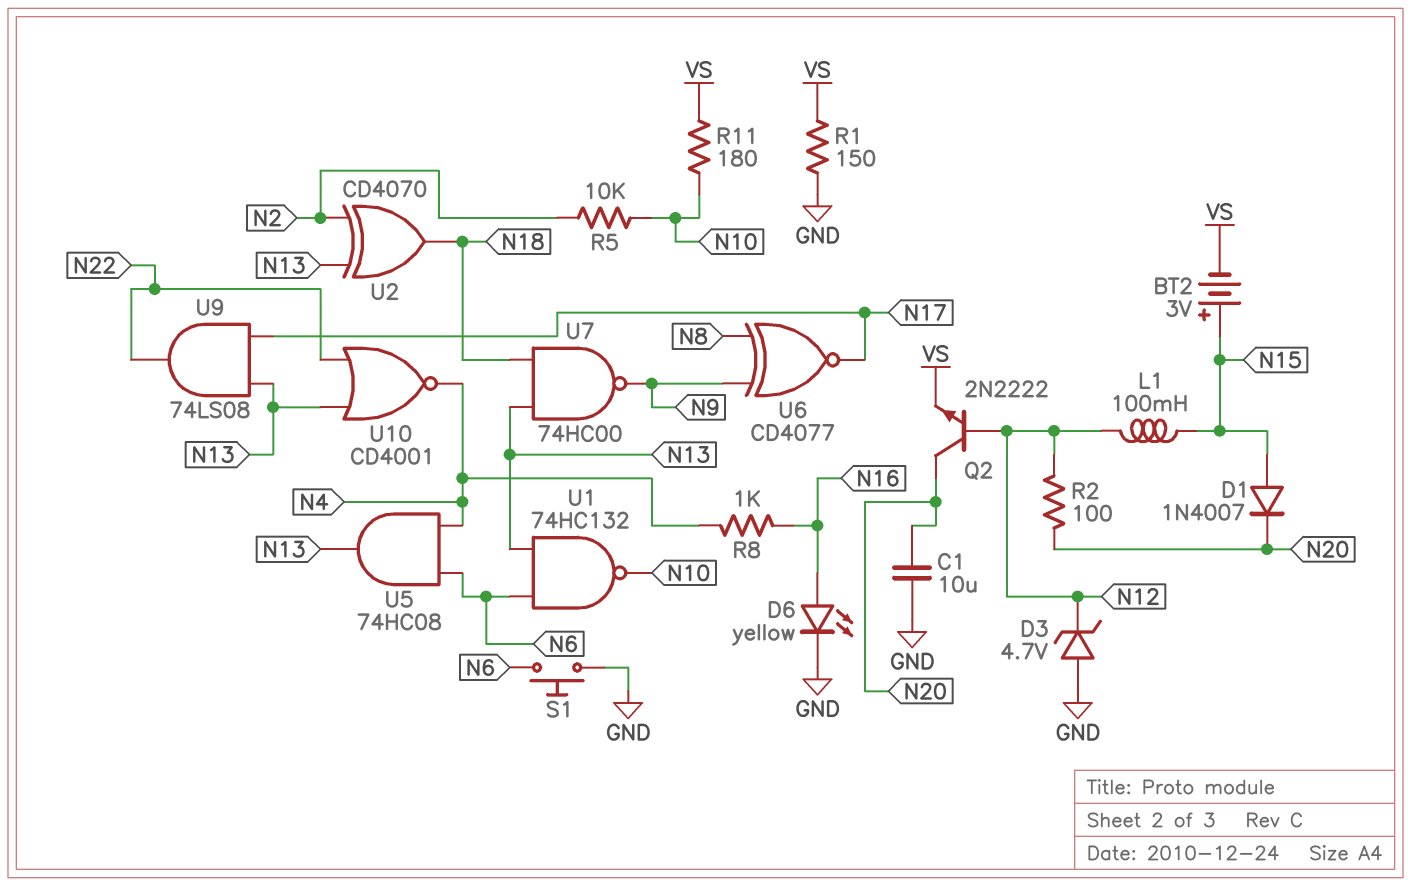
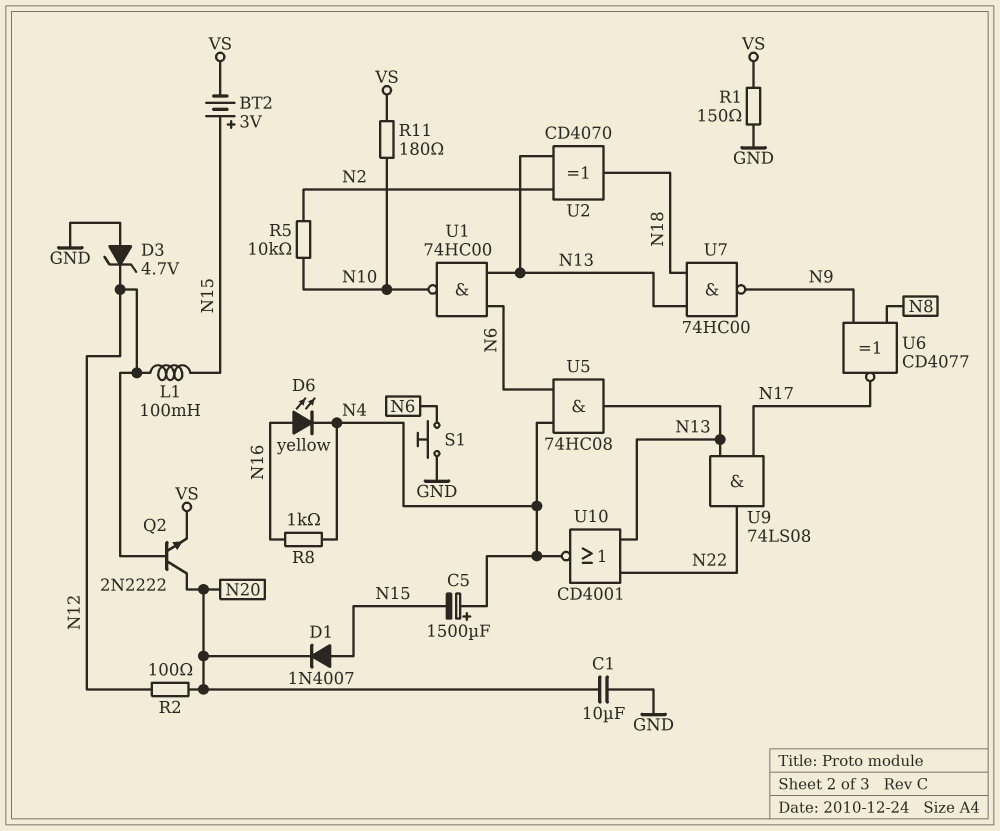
C5: none -> 1500uF (plus N4, minus N15)
D6: LED yellow (A N16, K GND) -> LED yellow (A N16, K N4)
U1: NAND 74HC132 (in N6, in N13, out N10) -> NAND 74HC00 (in N6, in N13, out N10)

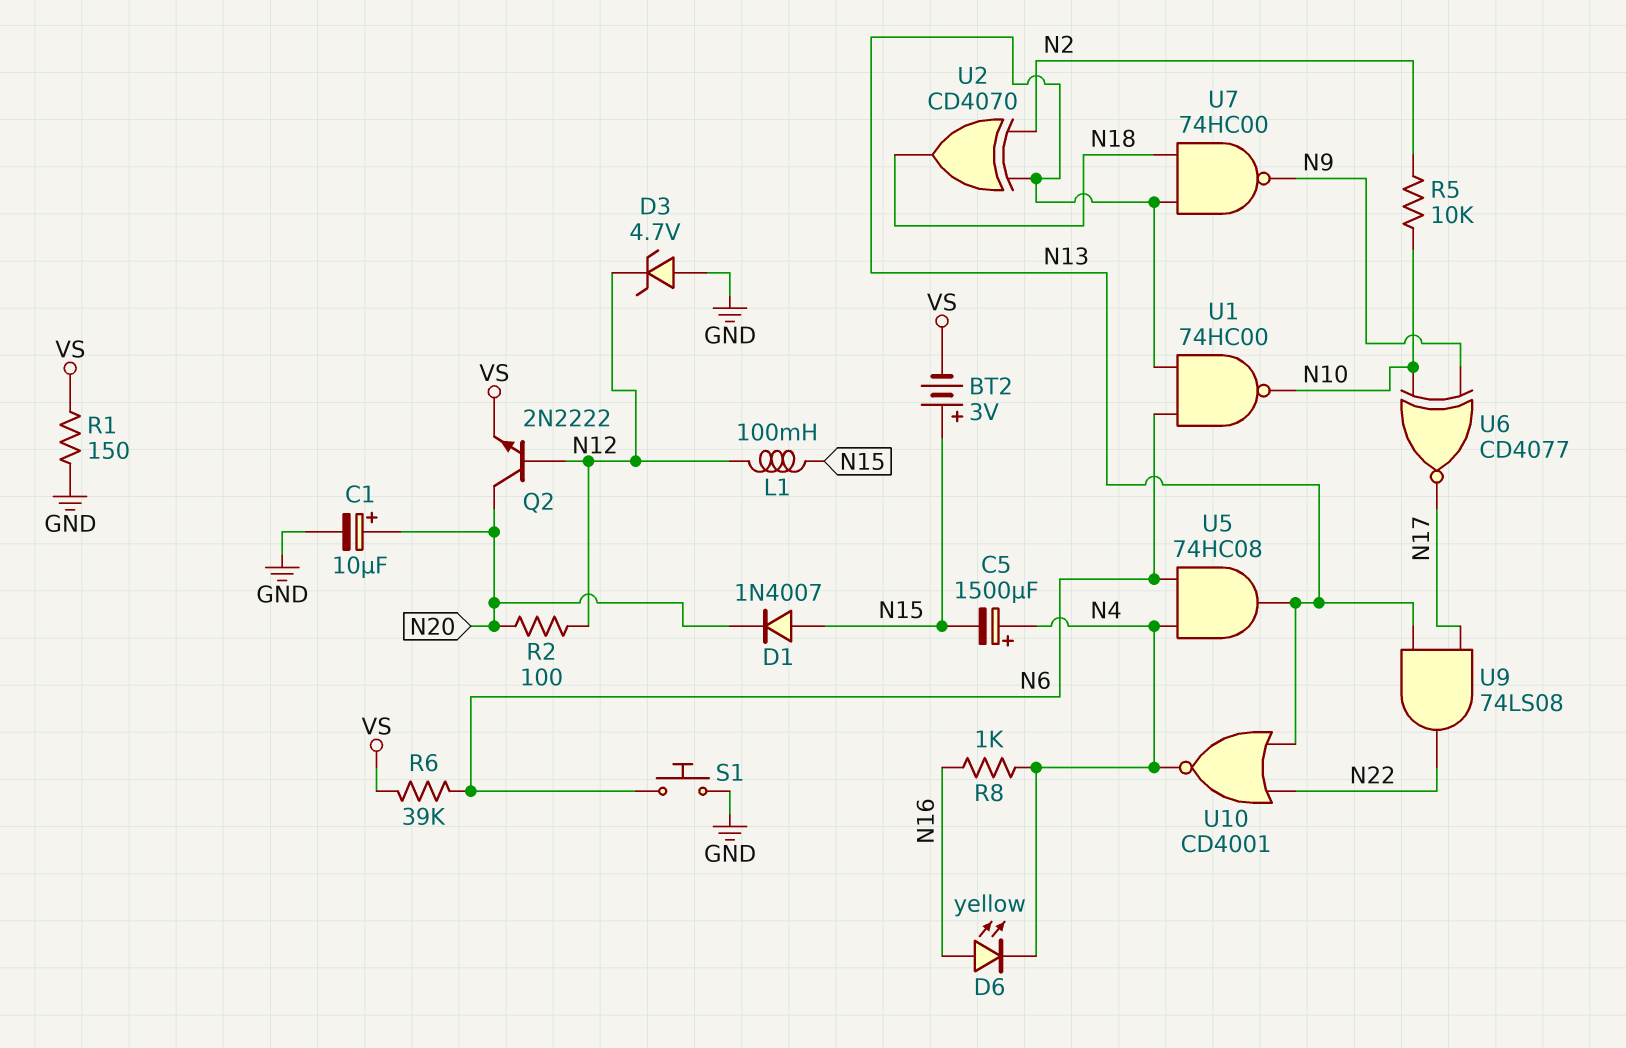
C1: 10uF (GND, N20) -> 10uF (plus N20, minus GND)
R6: none -> 39k (N6, VS)
R11: 180 (N10, VS) -> none
U6: XNOR CD4077 (in N8, in N9, out N17) -> XNOR CD4077 (in N9, in N10, out N17)

